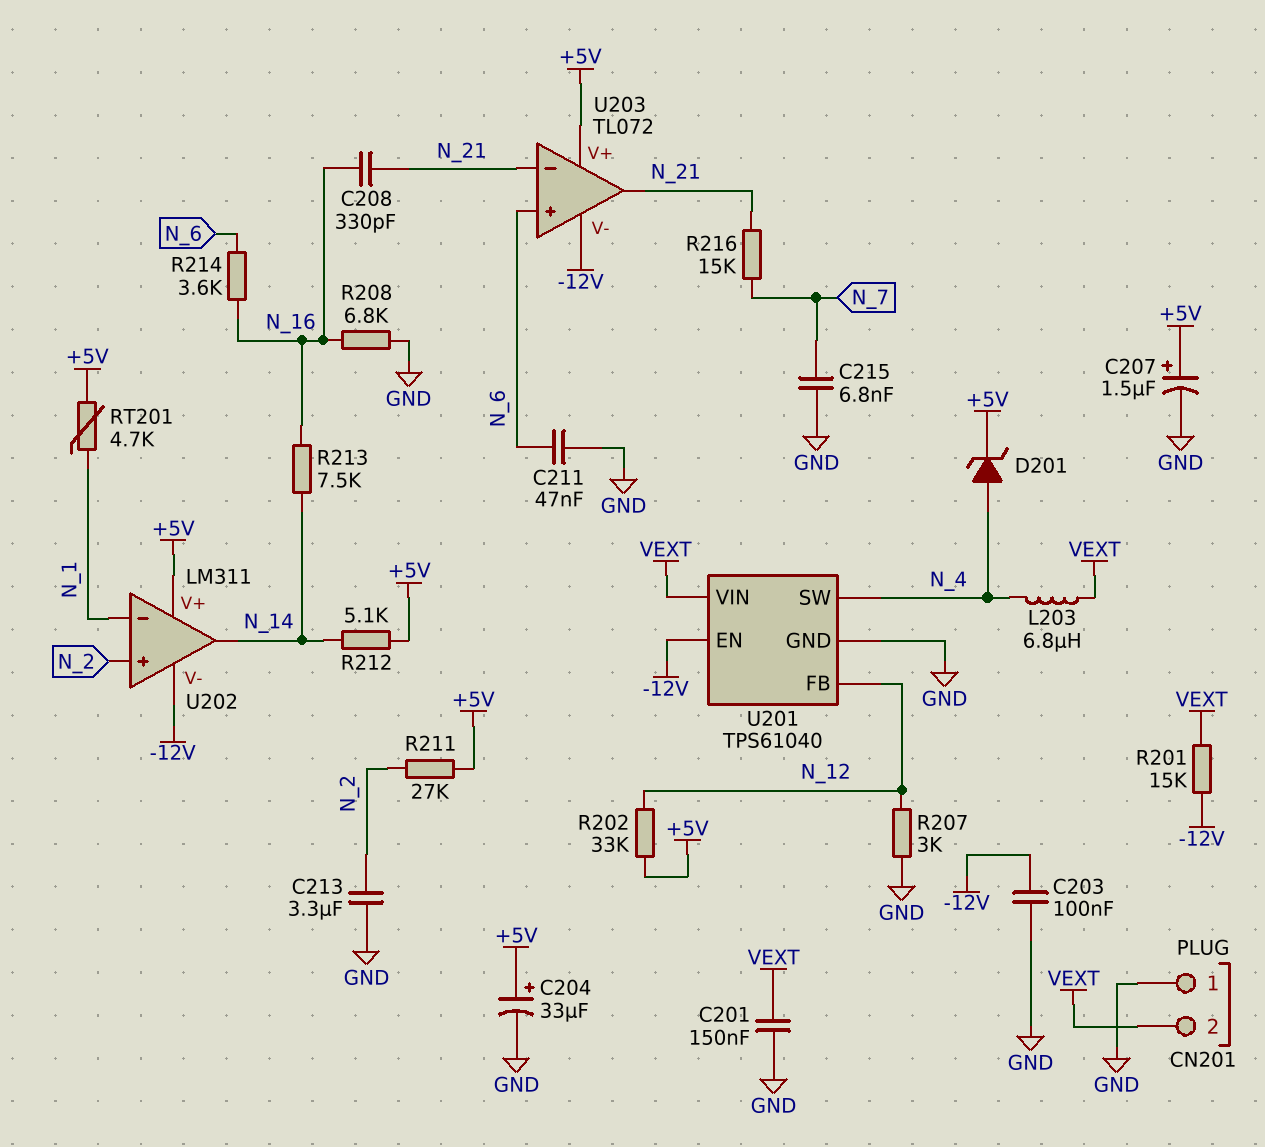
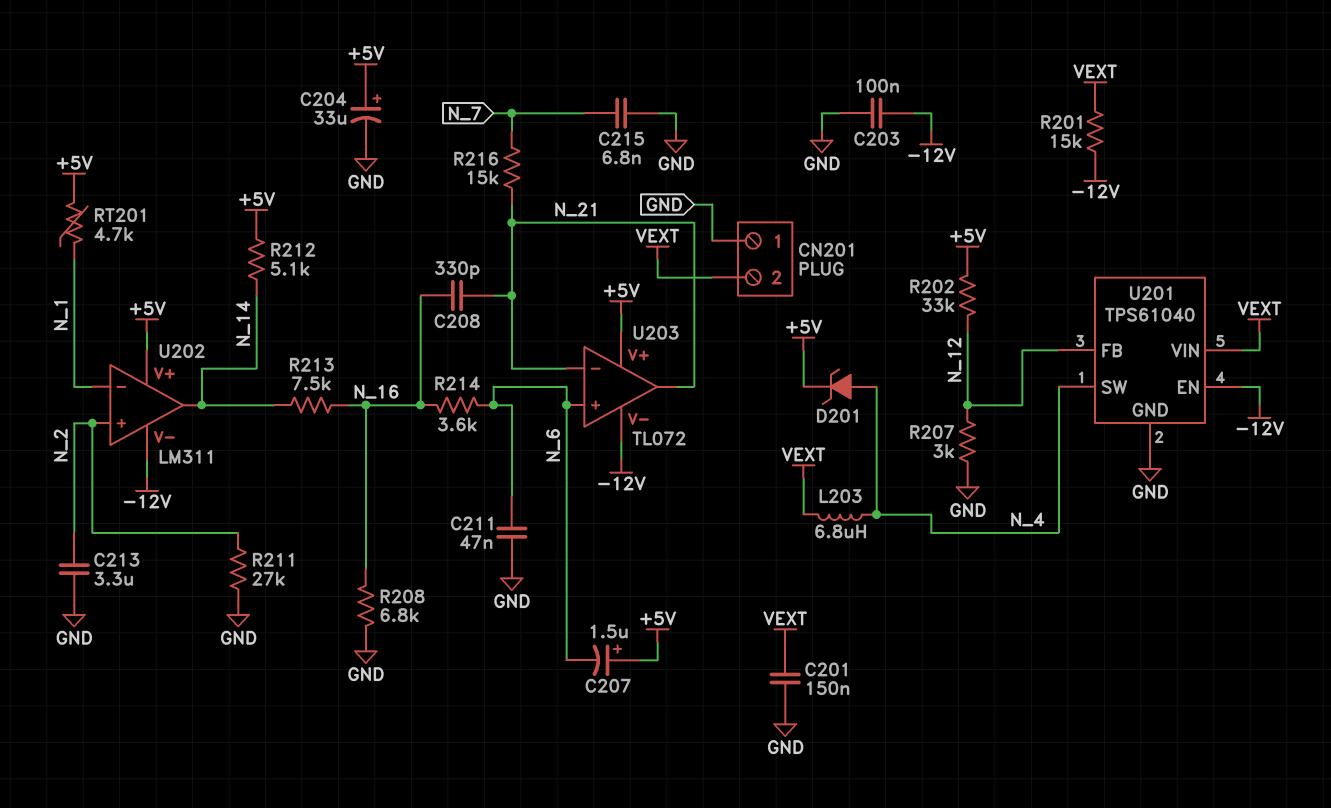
C207: 1.5uF (plus +5V, minus GND) -> 1.5uF (plus +5V, minus N_6)
R211: 27k (+5V, N_2) -> 27k (GND, N_2)

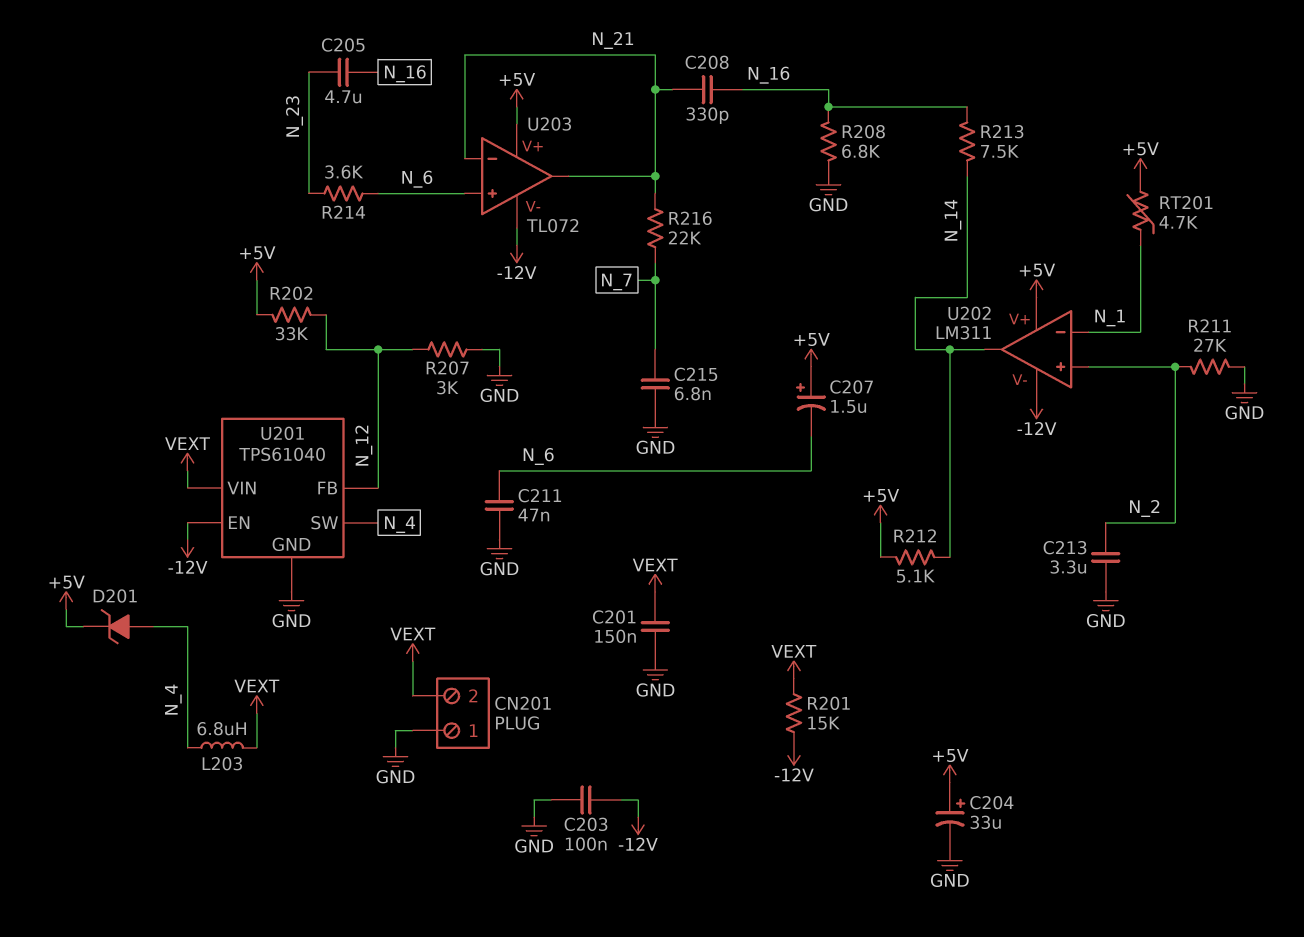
C205: none -> 4.7uF (N_16, N_23)
R214: 3.6k (N_6, N_16) -> 3.6k (N_6, N_23)
R216: 15k (N_7, N_21) -> 22k (N_7, N_21)

